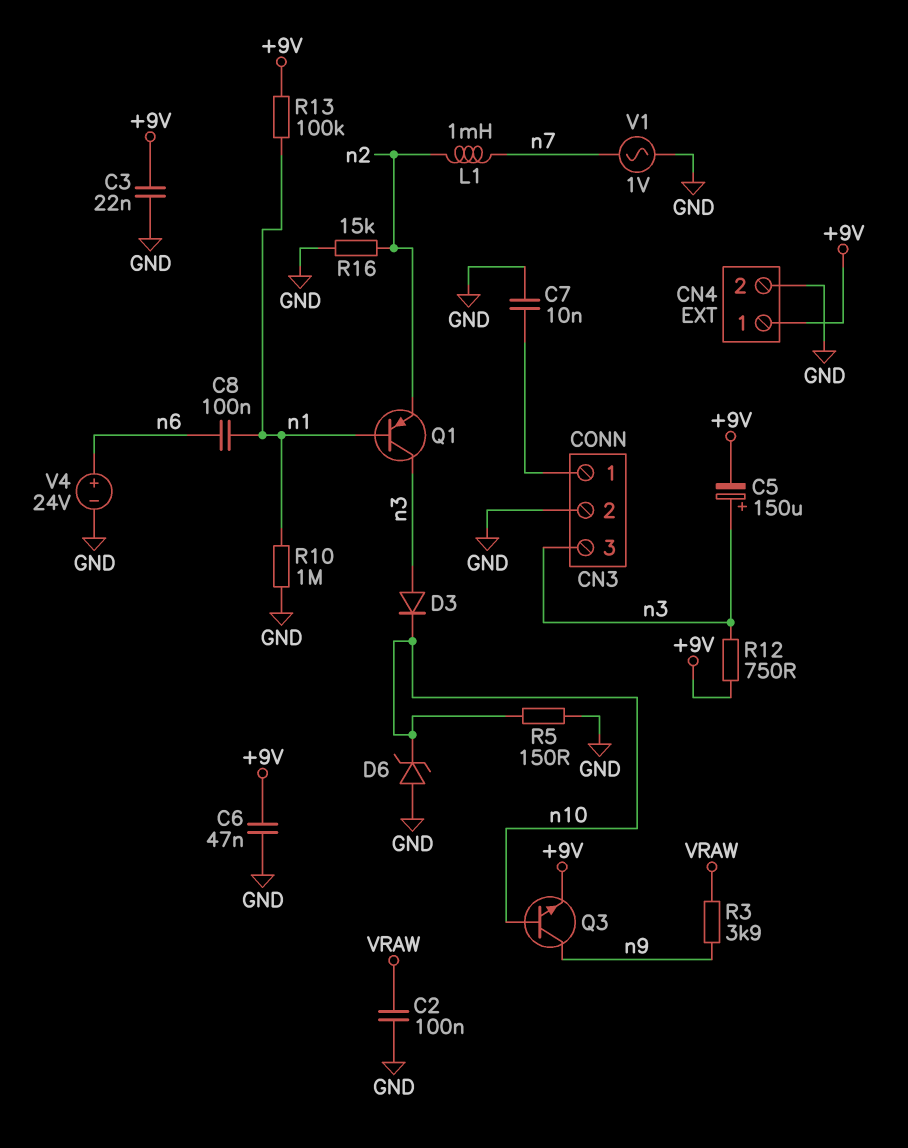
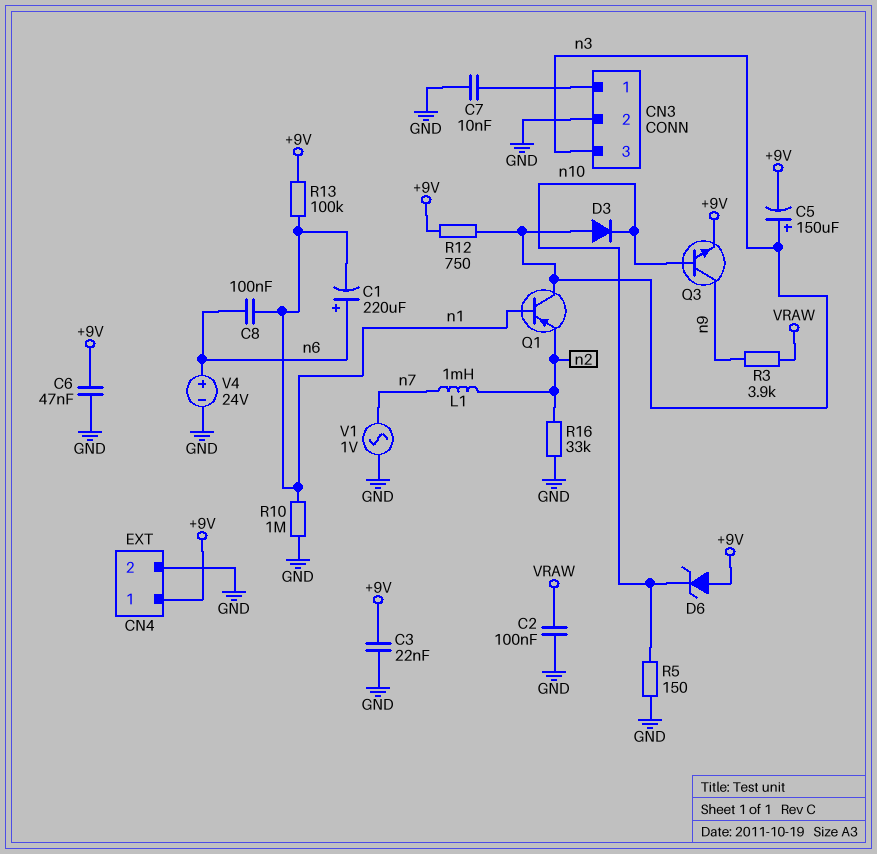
C1: none -> 220uF (plus n6, minus n1)
D6: zener (A GND, K n10) -> zener (A +9V, K n10)
R16: 15k (GND, n2) -> 33k (GND, n2)

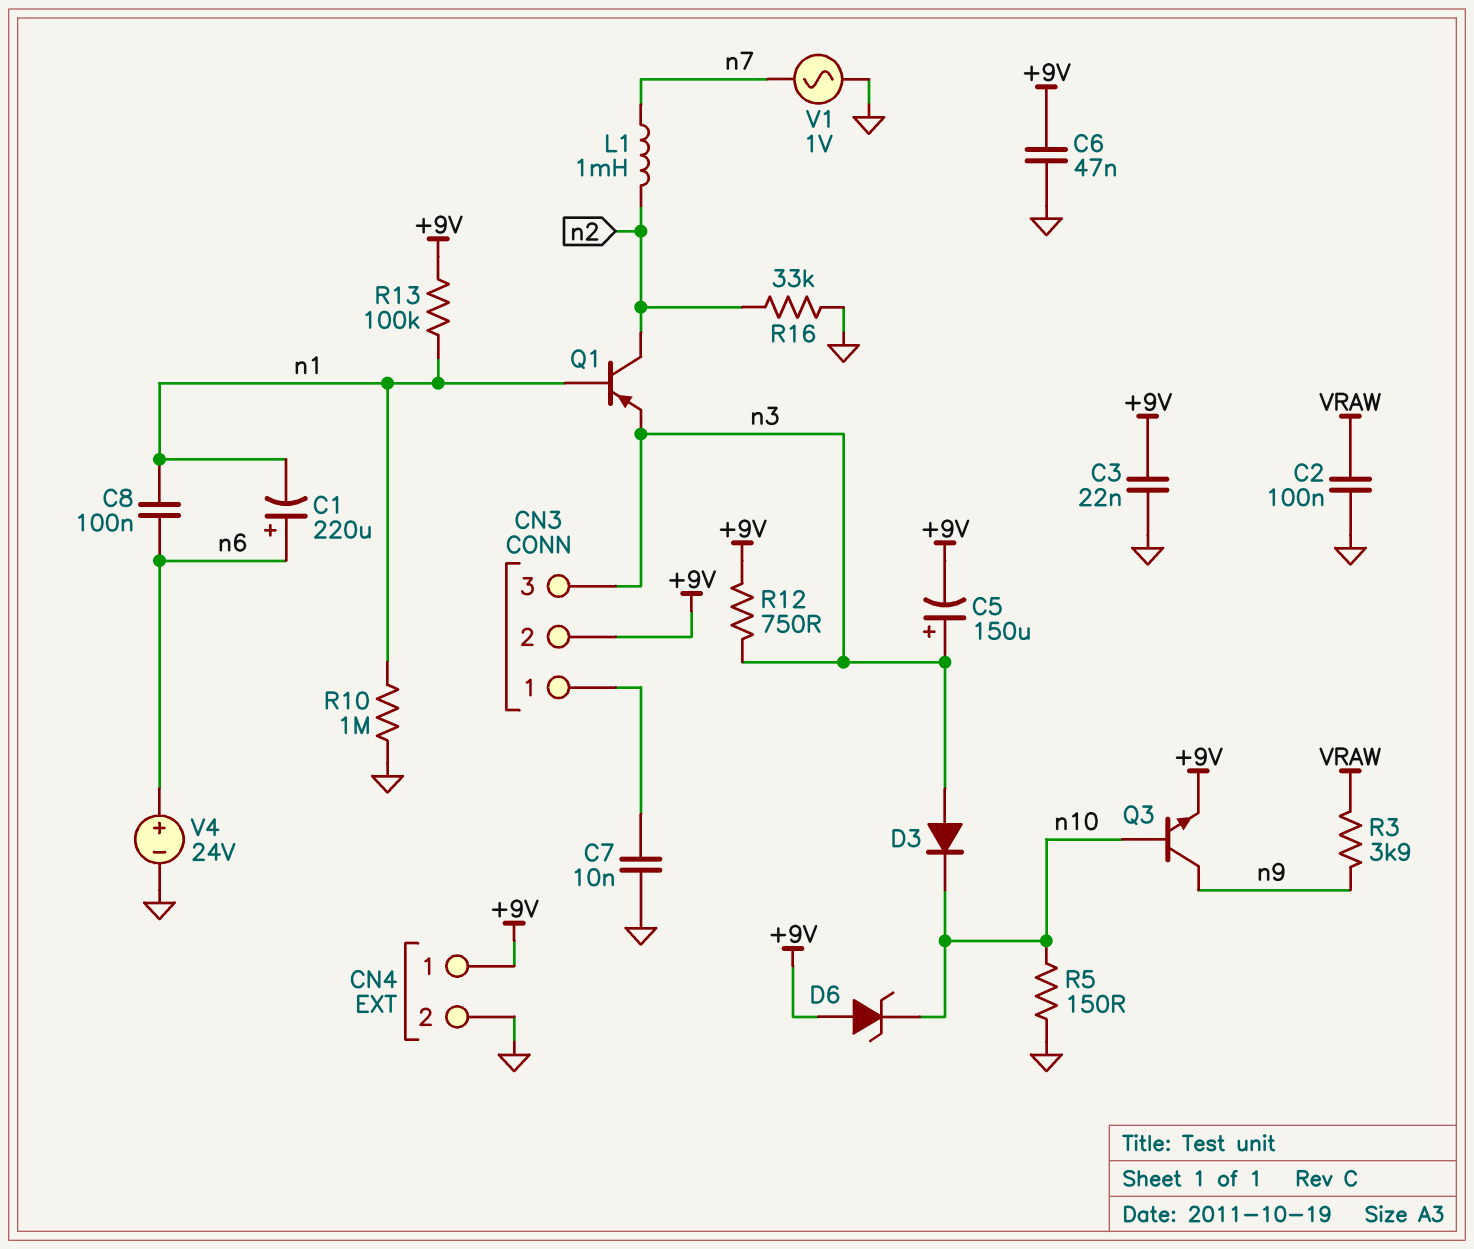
CN3 pin 2: GND -> +9V
Q1: PNP (B n1, C n3, E n2) -> PNP (B n1, C n2, E n3)

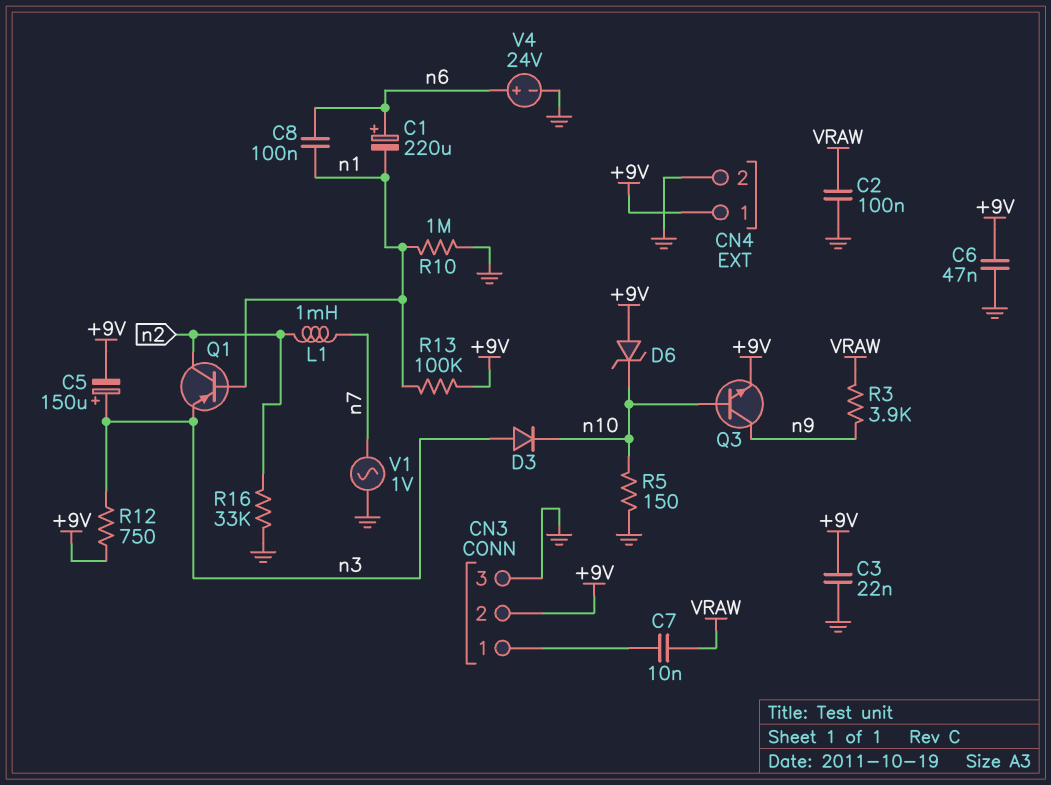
C7: 10nF (CN3/1, GND) -> 10nF (CN3/1, VRAW)
CN3 pin 3: n3 -> GND

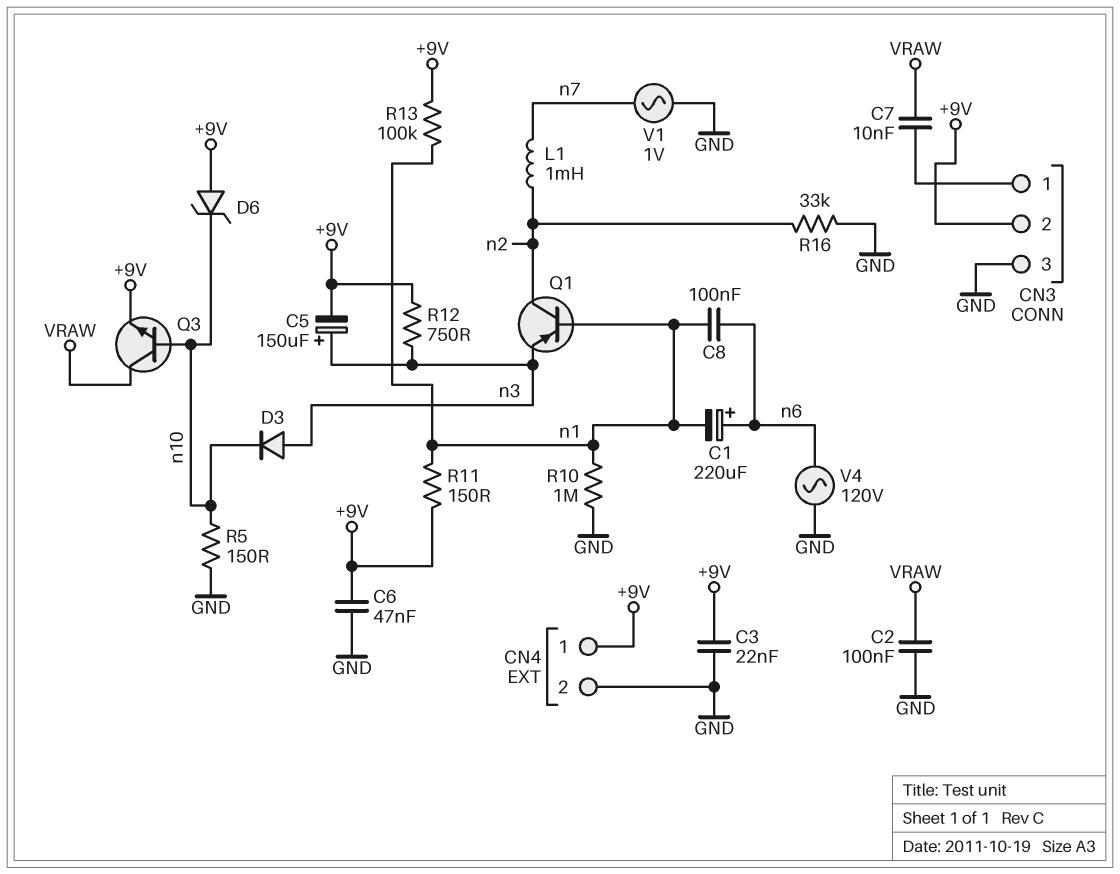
Q3: NPN (B n10, C n9, E +9V) -> NPN (B n10, C VRAW, E +9V)
R3: 3.9k (VRAW, n9) -> none
R11: none -> 150 (+9V, n1)
V4: 24V (plus n6, minus GND) -> AC 120V (GND, n6)

